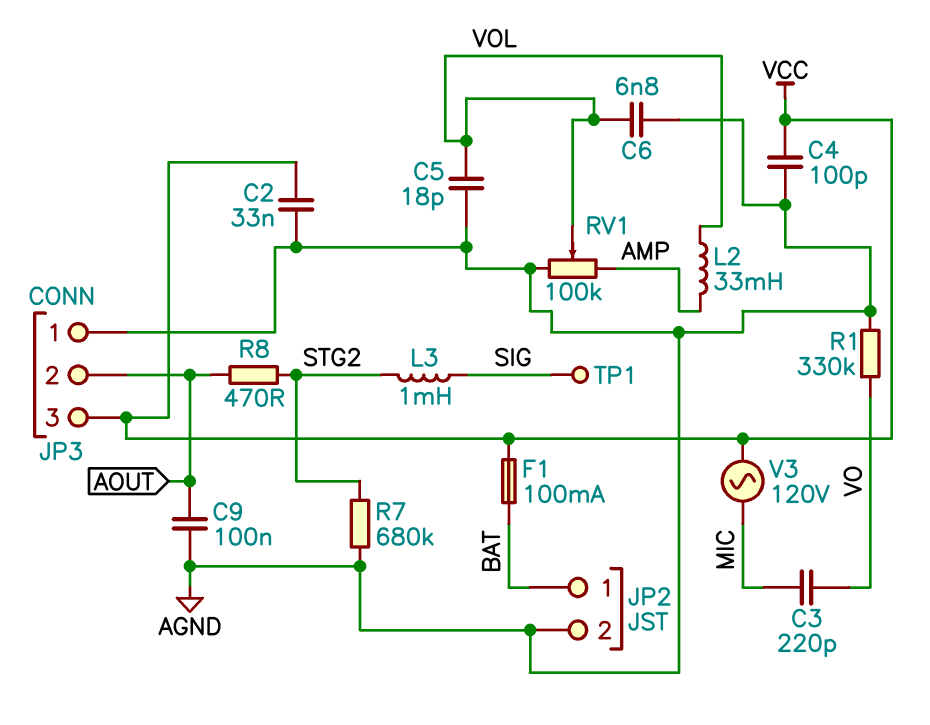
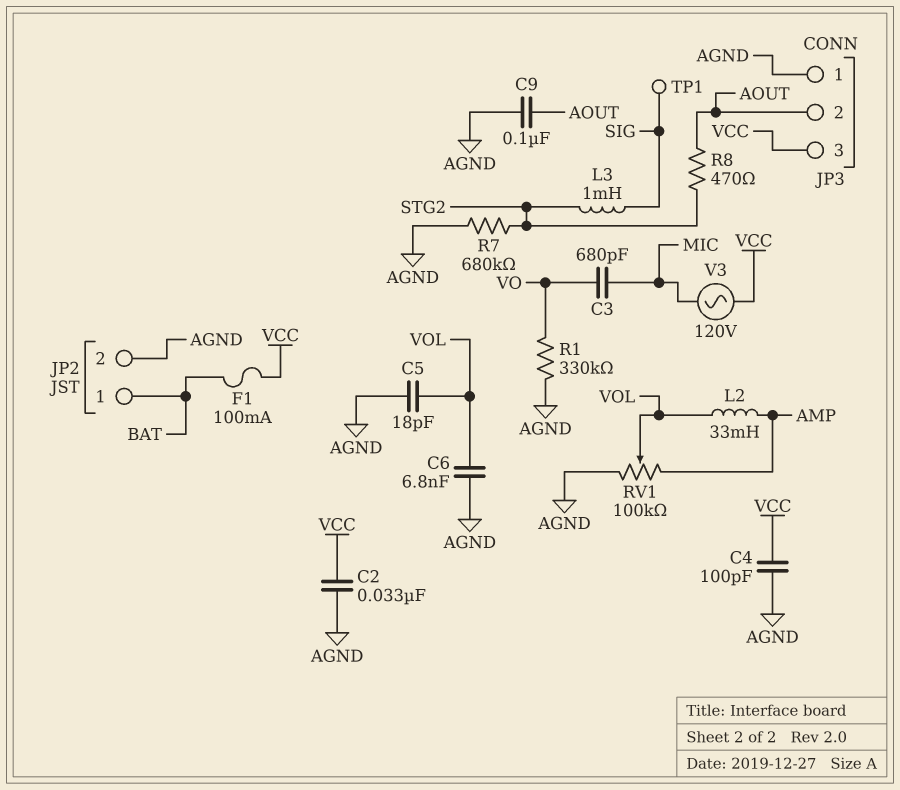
C3: 220pF (MIC, VO) -> 680pF (MIC, VO)

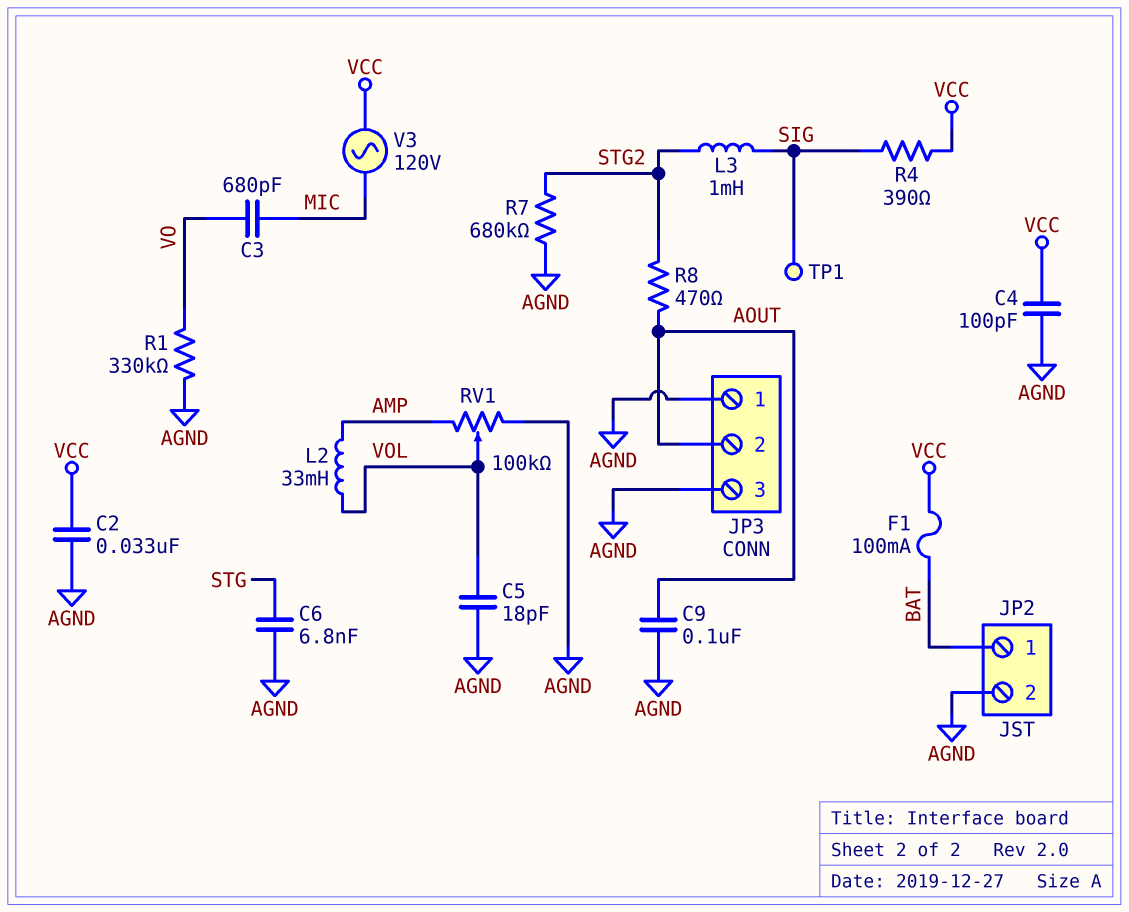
C6: 6.8nF (AGND, VOL) -> 6.8nF (AGND, STG)
JP3 pin 3: VCC -> AGND
R4: none -> 390 (SIG, VCC)

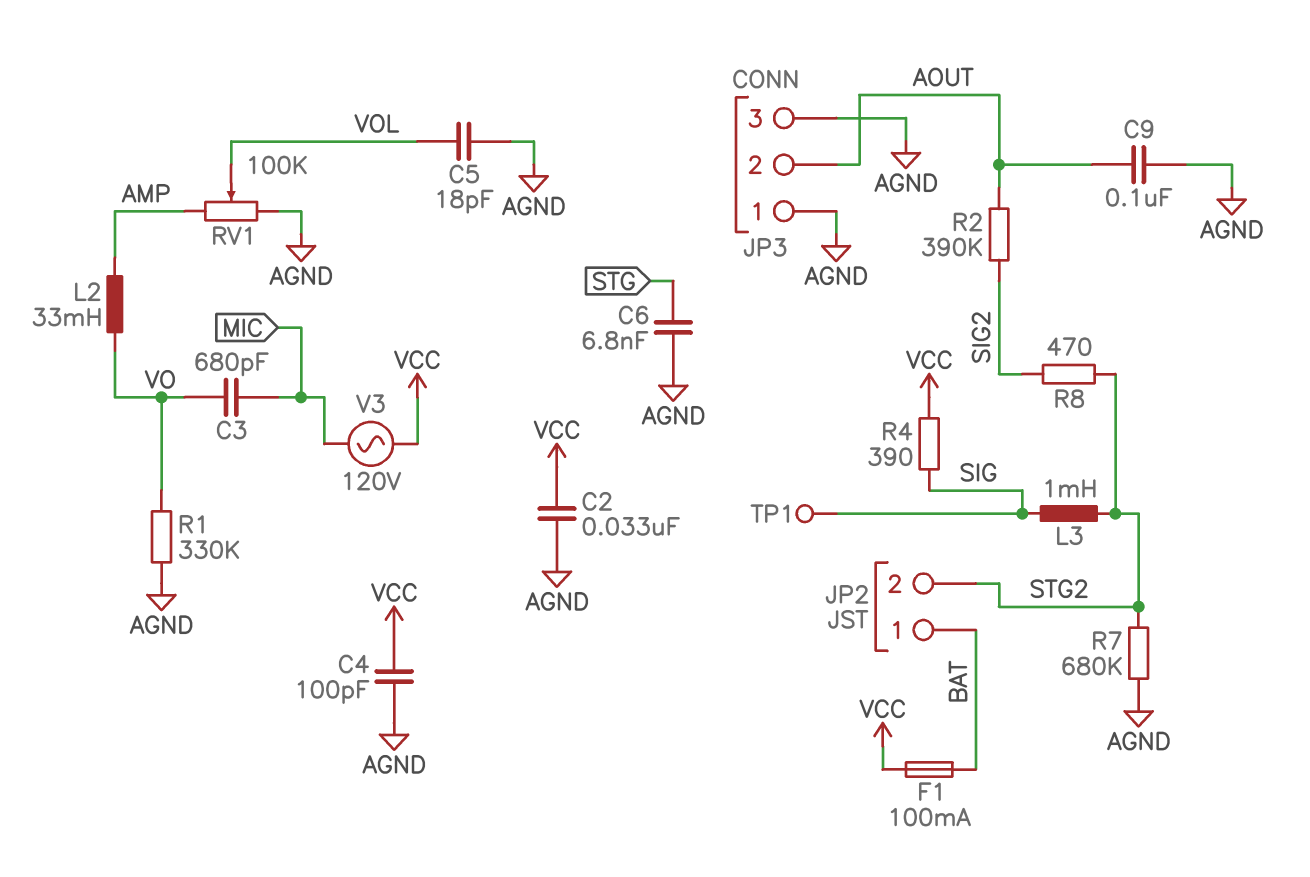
JP2 pin 2: AGND -> STG2
L2: 33mH (AMP, VOL) -> 33mH (AMP, VO)
R2: none -> 390k (AOUT, SIG2)
R8: 470 (AOUT, STG2) -> 470 (SIG2, STG2)

